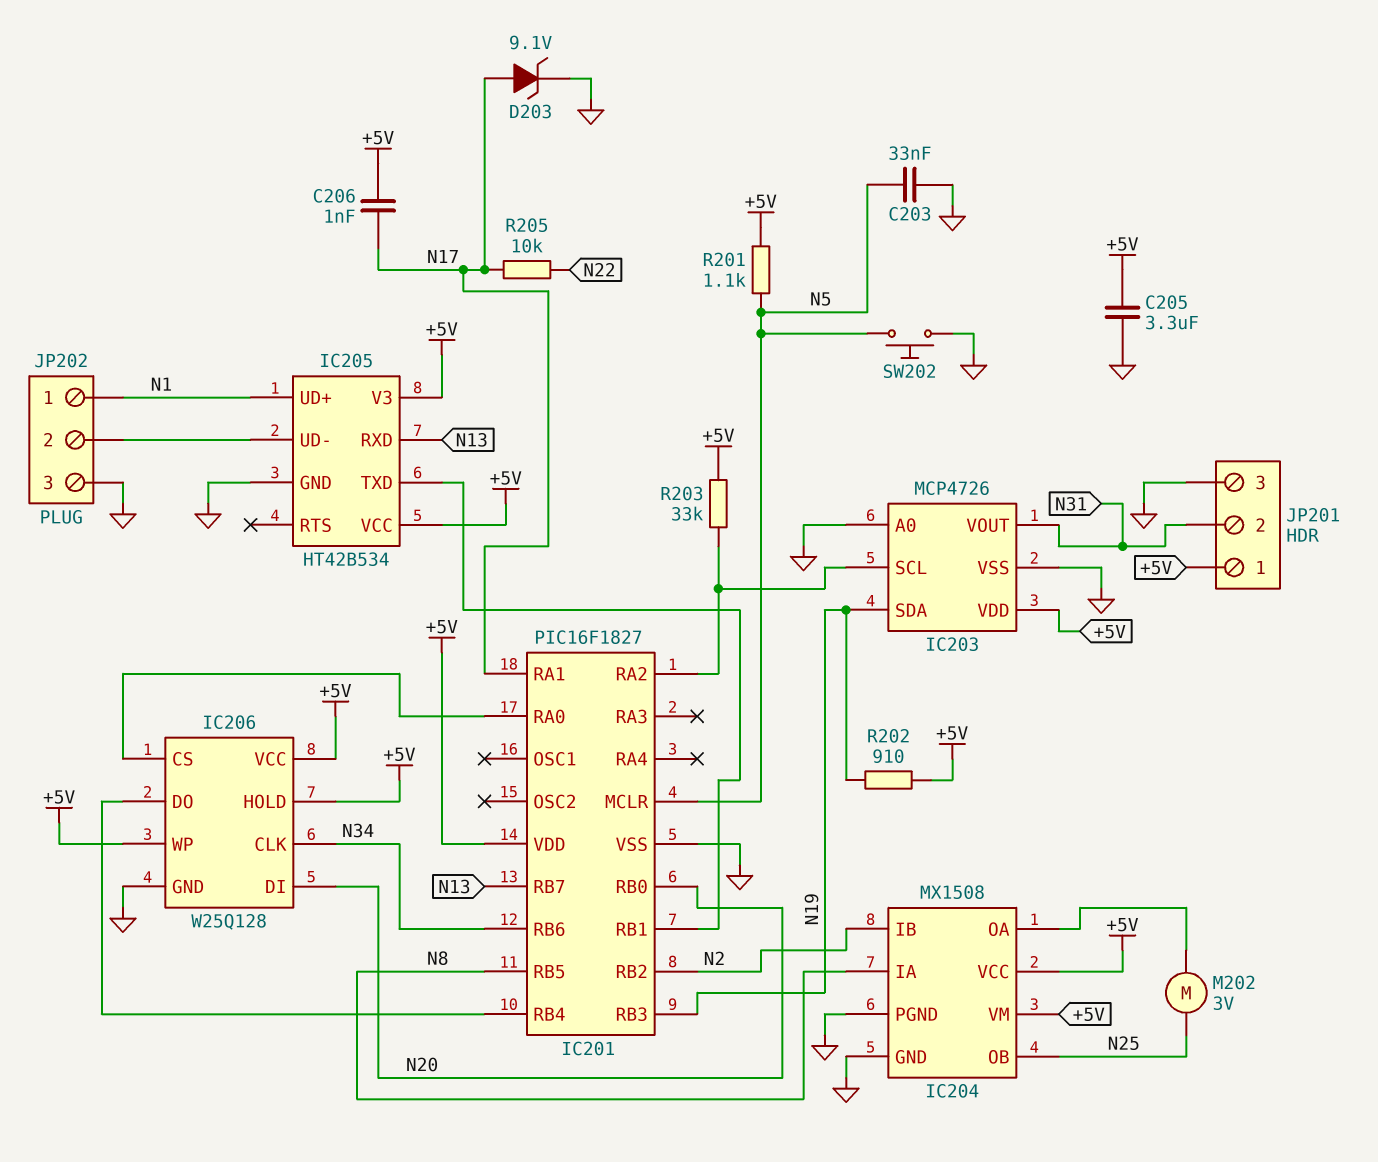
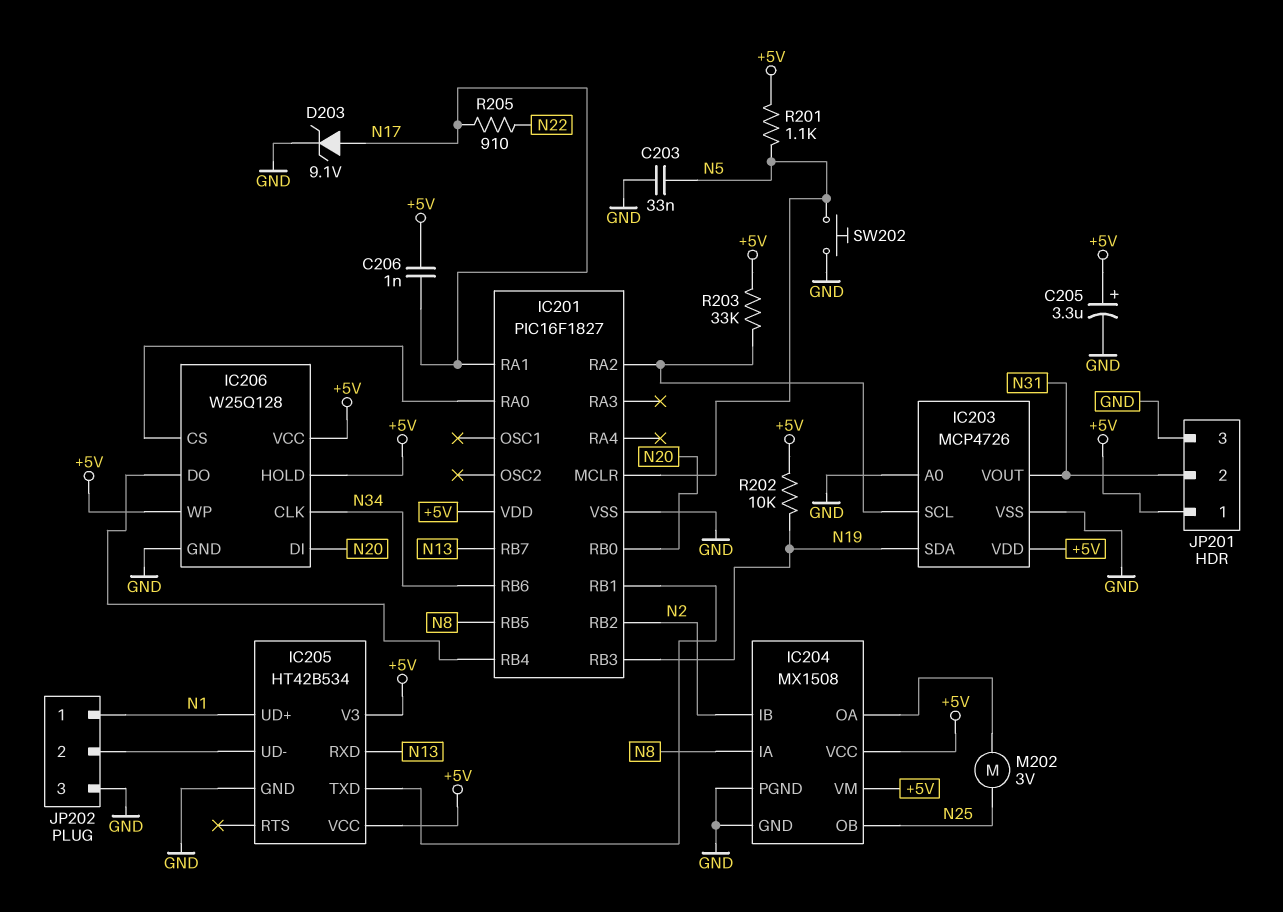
C205: 3.3uF (+5V, GND) -> 3.3uF (plus +5V, minus GND)
R202: 910 (+5V, N19) -> 10k (+5V, N19)
R205: 10k (N17, N22) -> 910 (N17, N22)

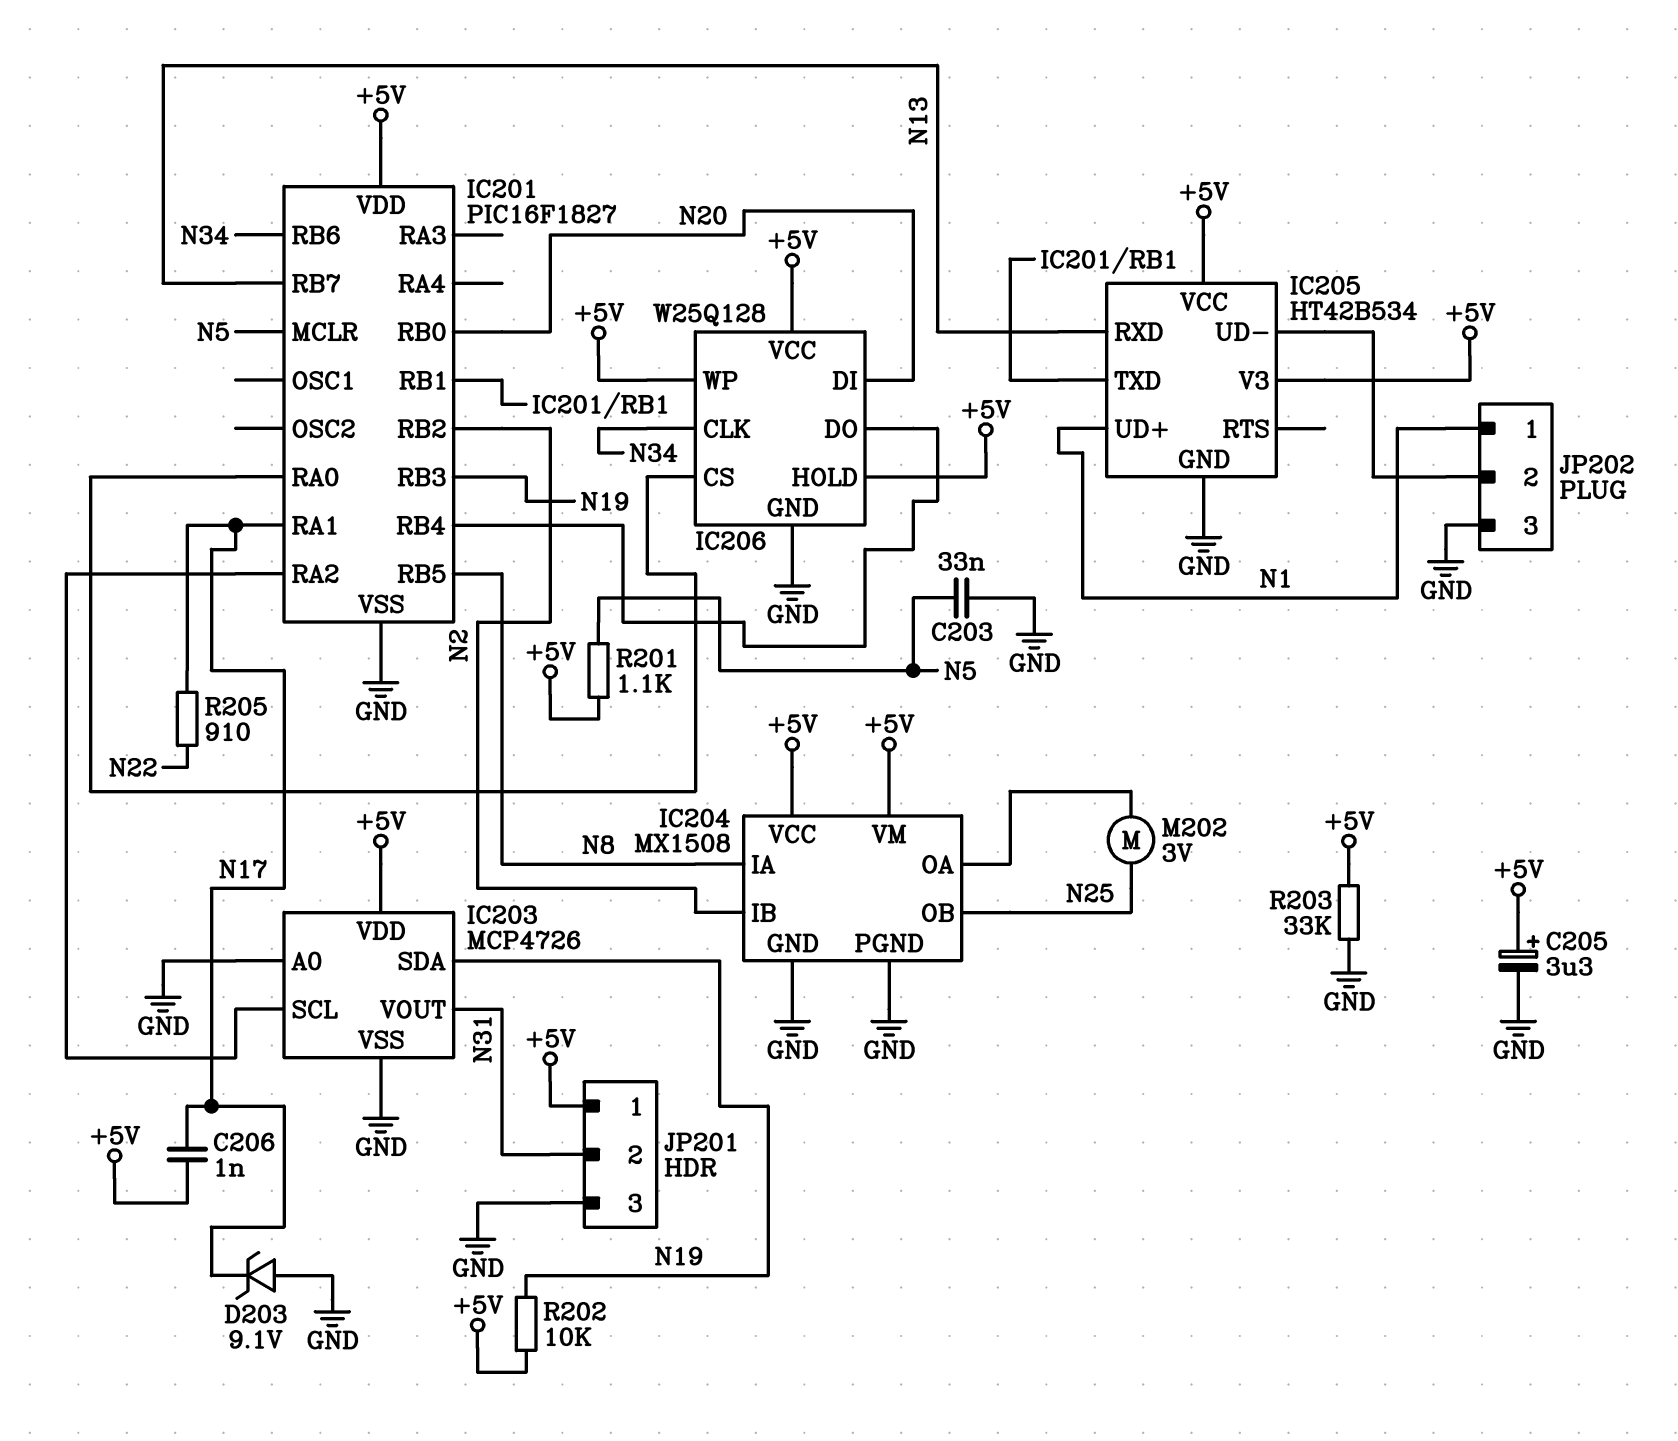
D203: zener 9.1V (A N17, K GND) -> zener 9.1V (A GND, K N17)
R203: 33k (+5V, IC201/RA2) -> 33k (+5V, GND)
SW202: button (GND, N5) -> none

